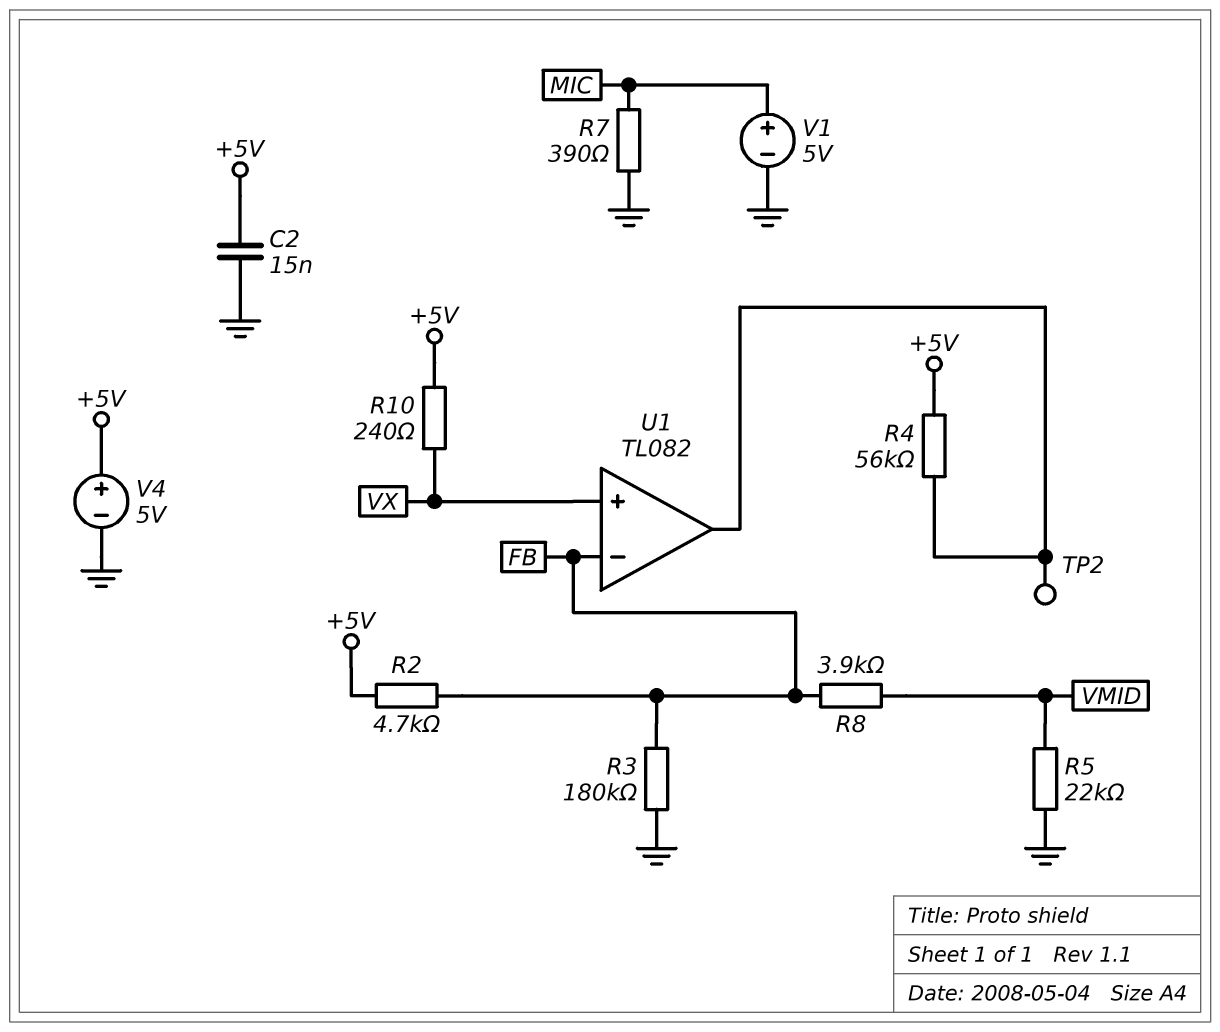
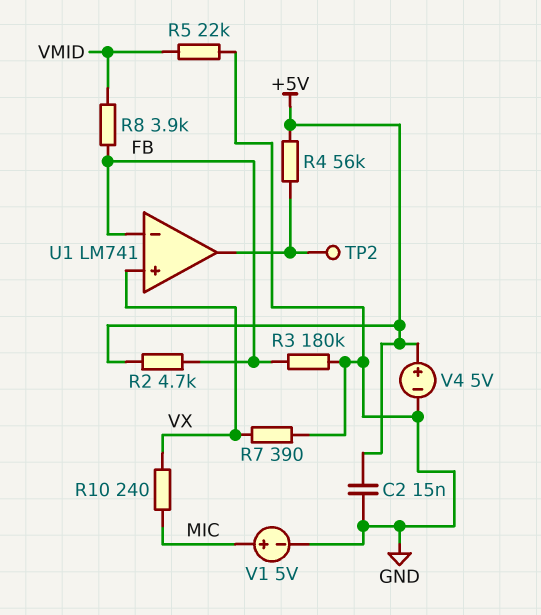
R7: 390 (GND, MIC) -> 390 (GND, VX)
R10: 240 (+5V, VX) -> 240 (MIC, VX)
U1: TL082 -> LM741

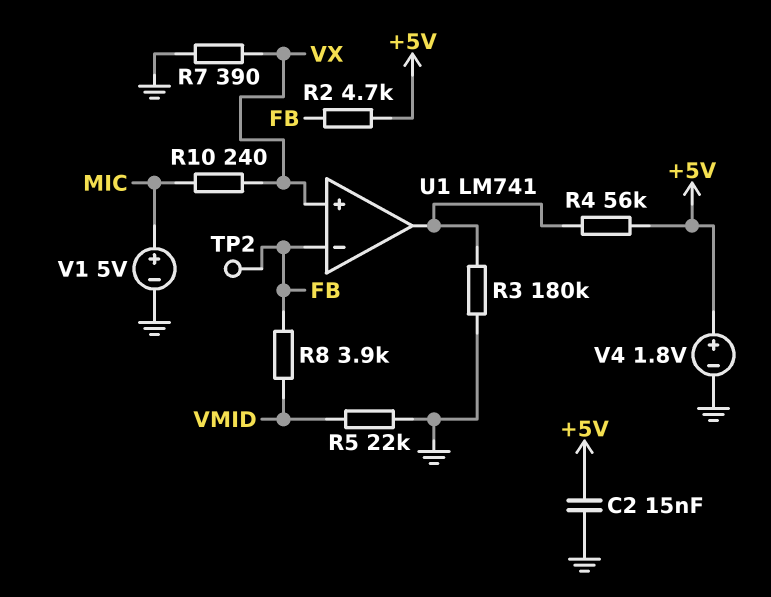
R3: 180k (FB, GND) -> 180k (GND, U1/out)
TP2: test point (U1/out) -> test point (FB)
V4: 5V (plus +5V, minus GND) -> 1.8V (plus +5V, minus GND)

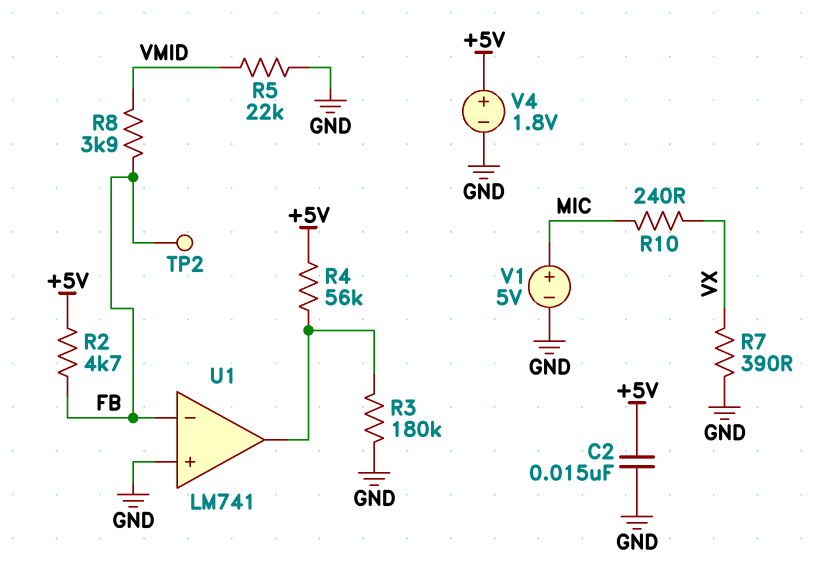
U1 pin in+: VX -> GND

